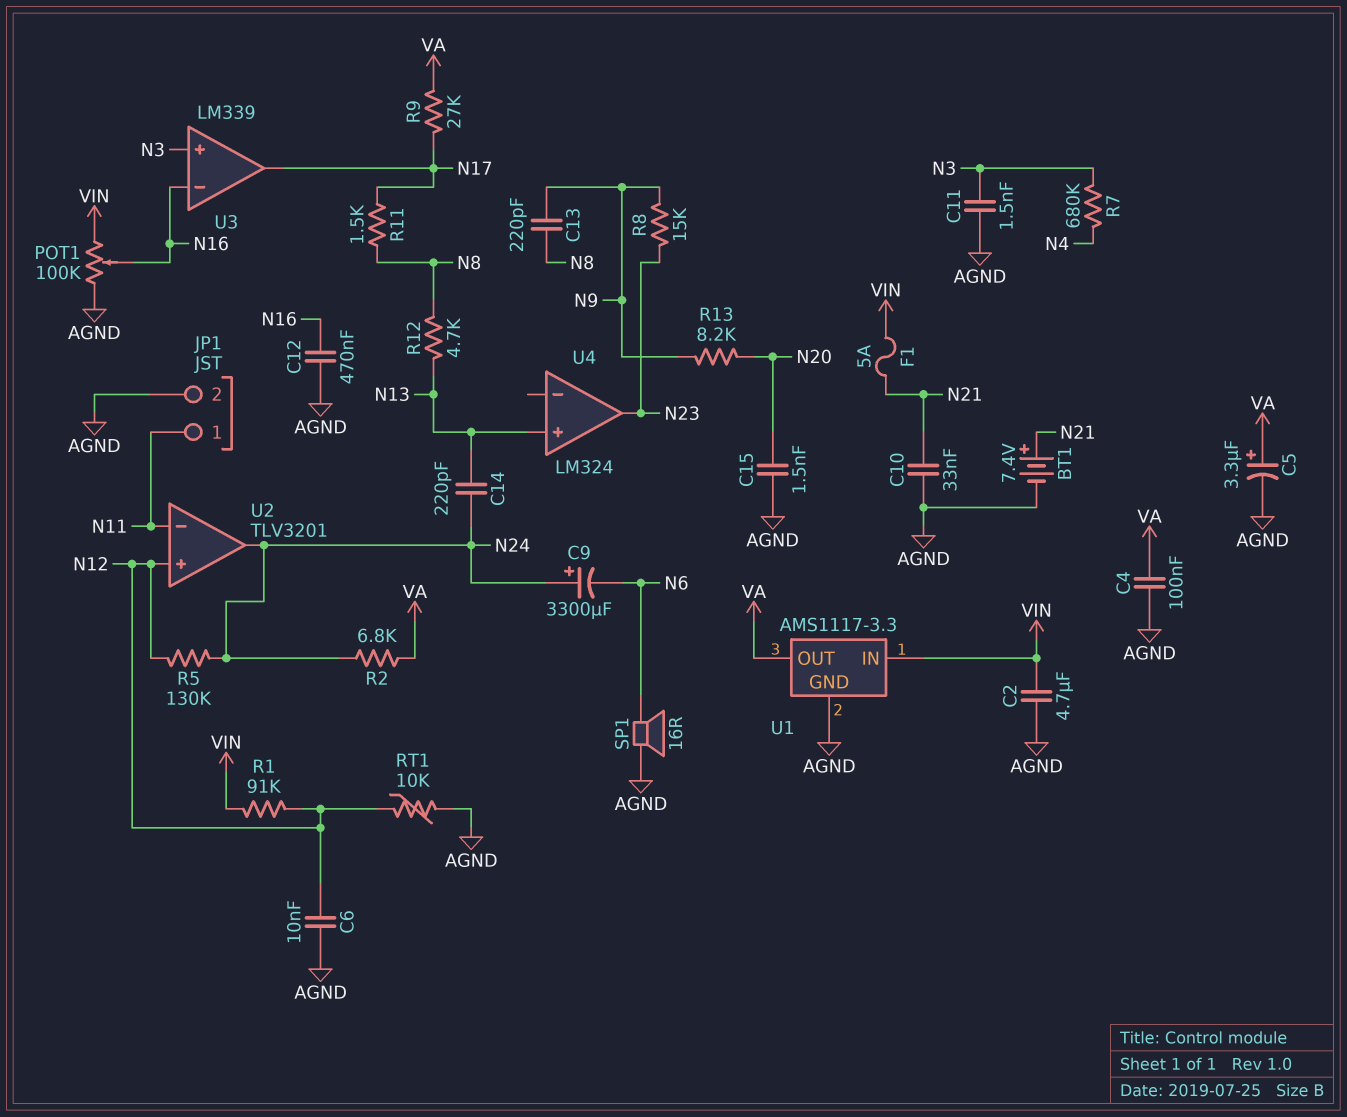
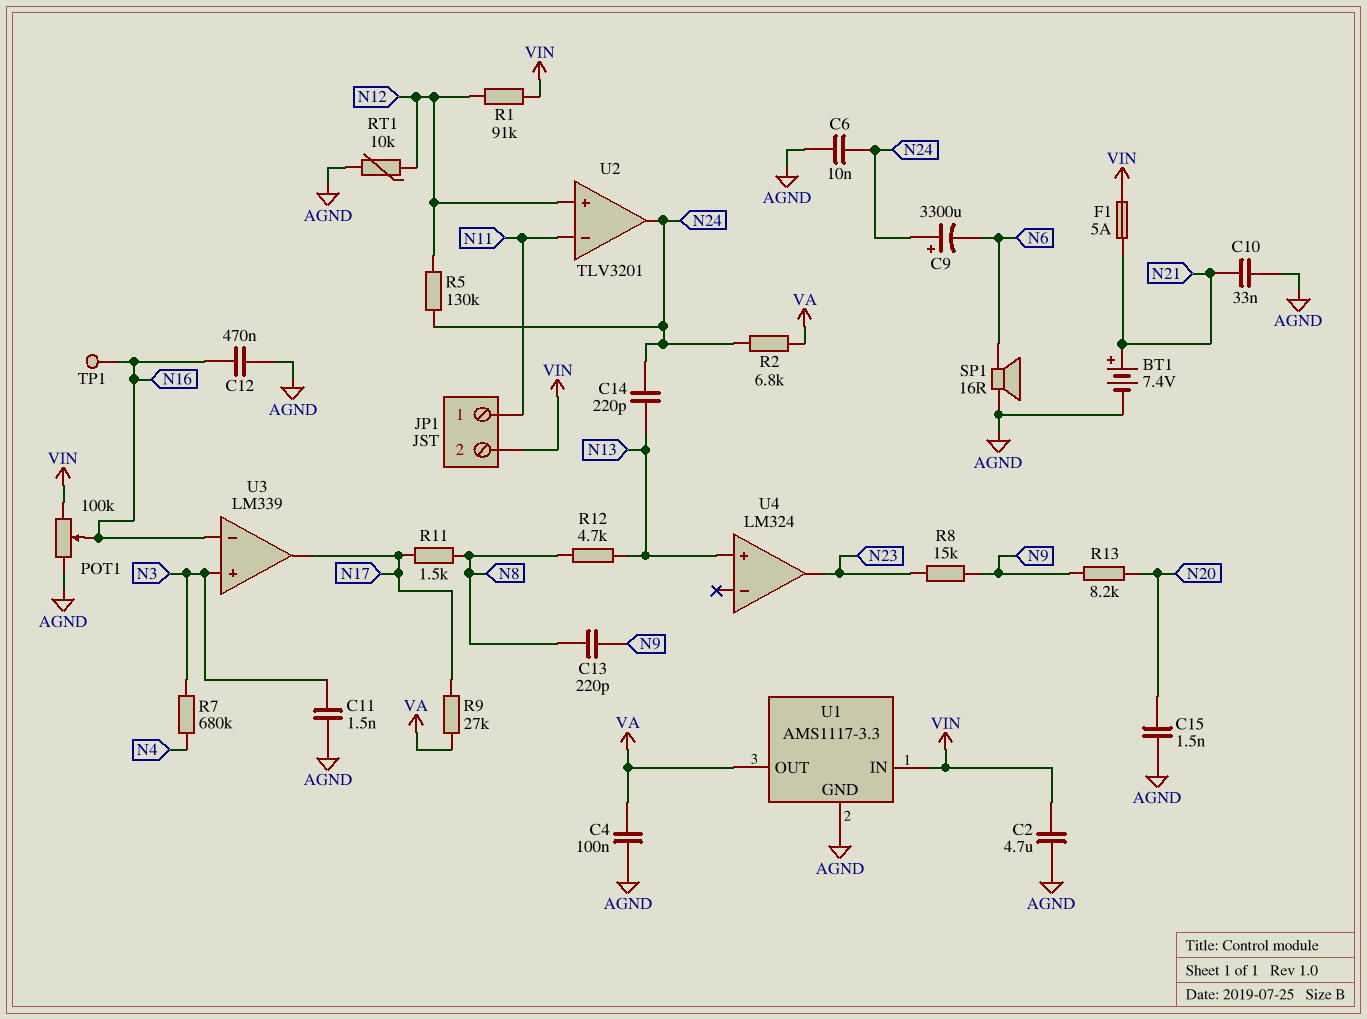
C5: 3.3uF (plus VA, minus AGND) -> none
C6: 10nF (AGND, N12) -> 10nF (AGND, N24)
JP1 pin 2: AGND -> VIN
TP1: none -> test point (N16)

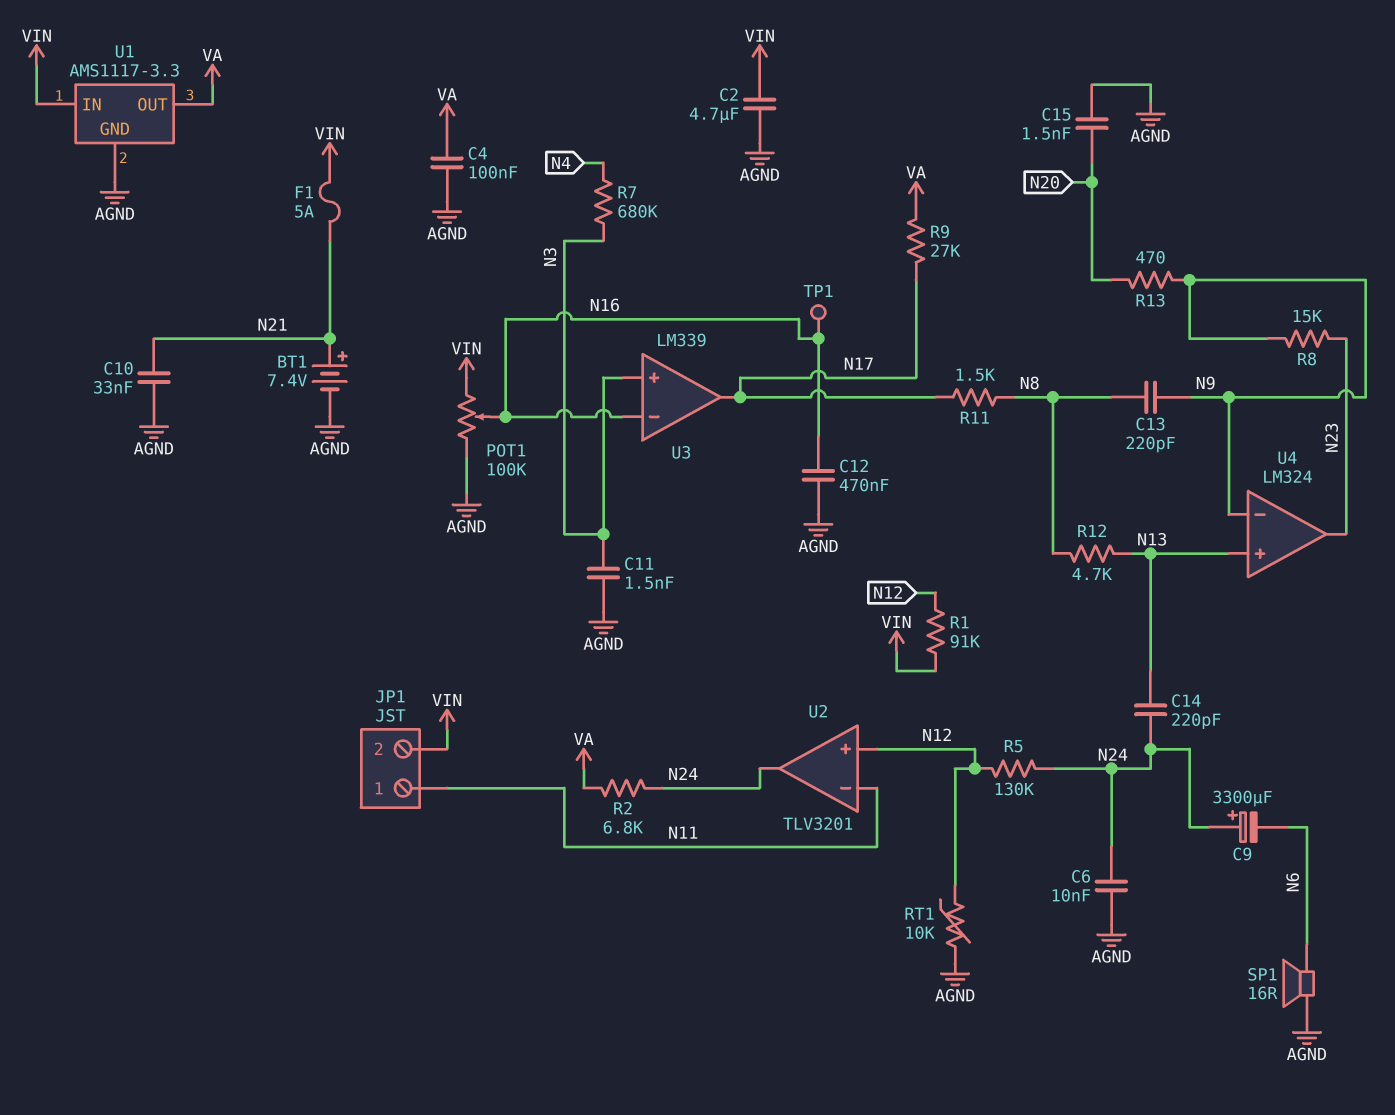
R13: 8.2k (N9, N20) -> 470 (N9, N20)
U4 pin in-: none -> N9

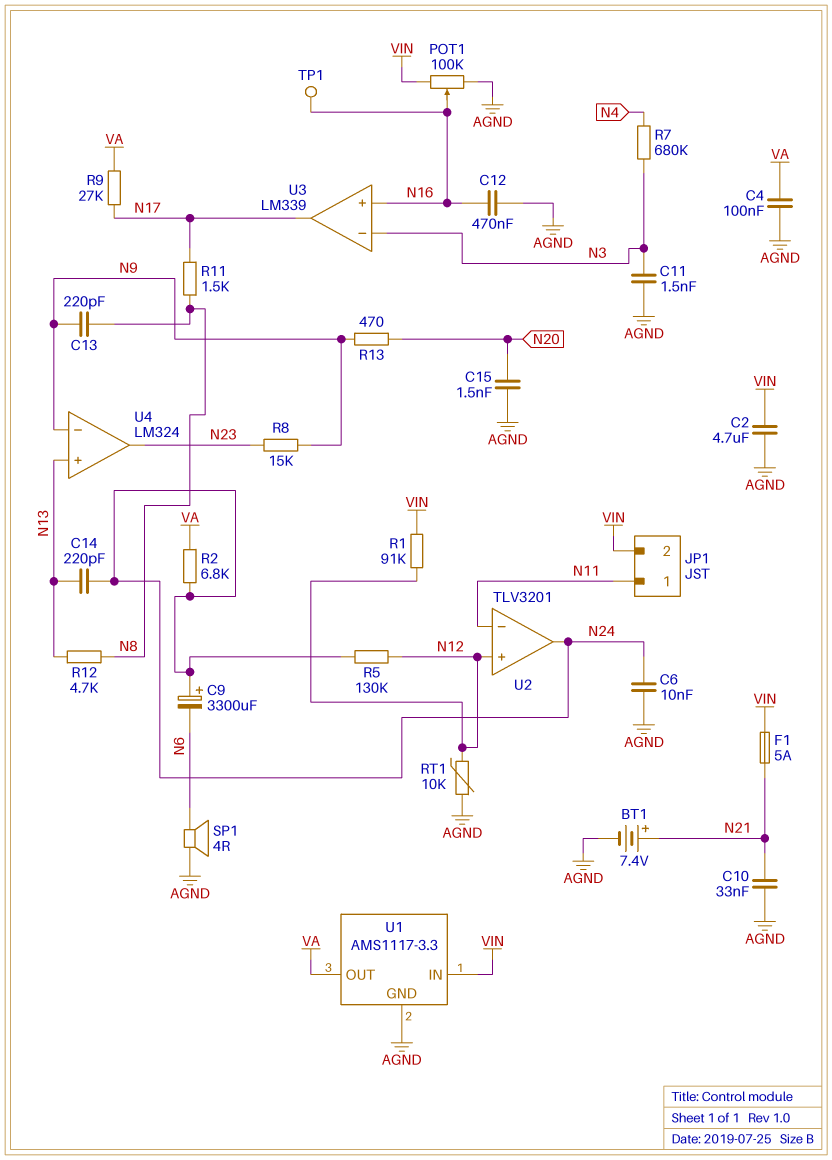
SP1: speaker 16R (AGND, N6) -> speaker 4R (AGND, N6)
U3 pin in+: N3 -> N16
U3 pin in-: N16 -> N3

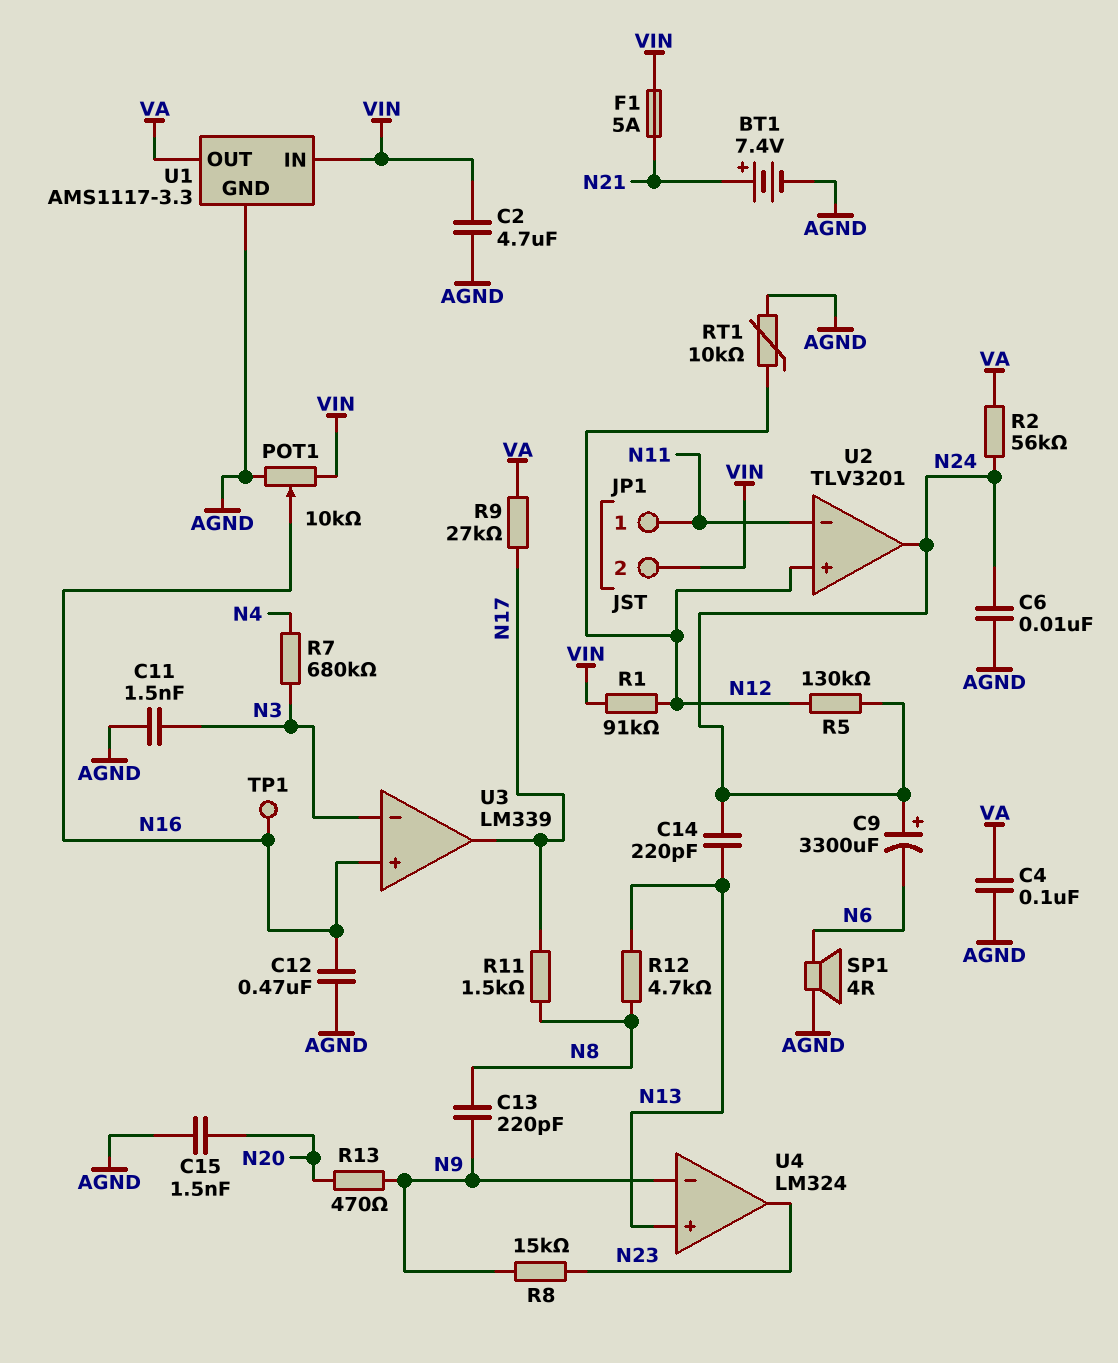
C10: 33nF (AGND, N21) -> none
POT1: 100k (AGND, VIN, wiper N16) -> 10k (AGND, VIN, wiper N16)
R2: 6.8k (N24, VA) -> 56k (N24, VA)

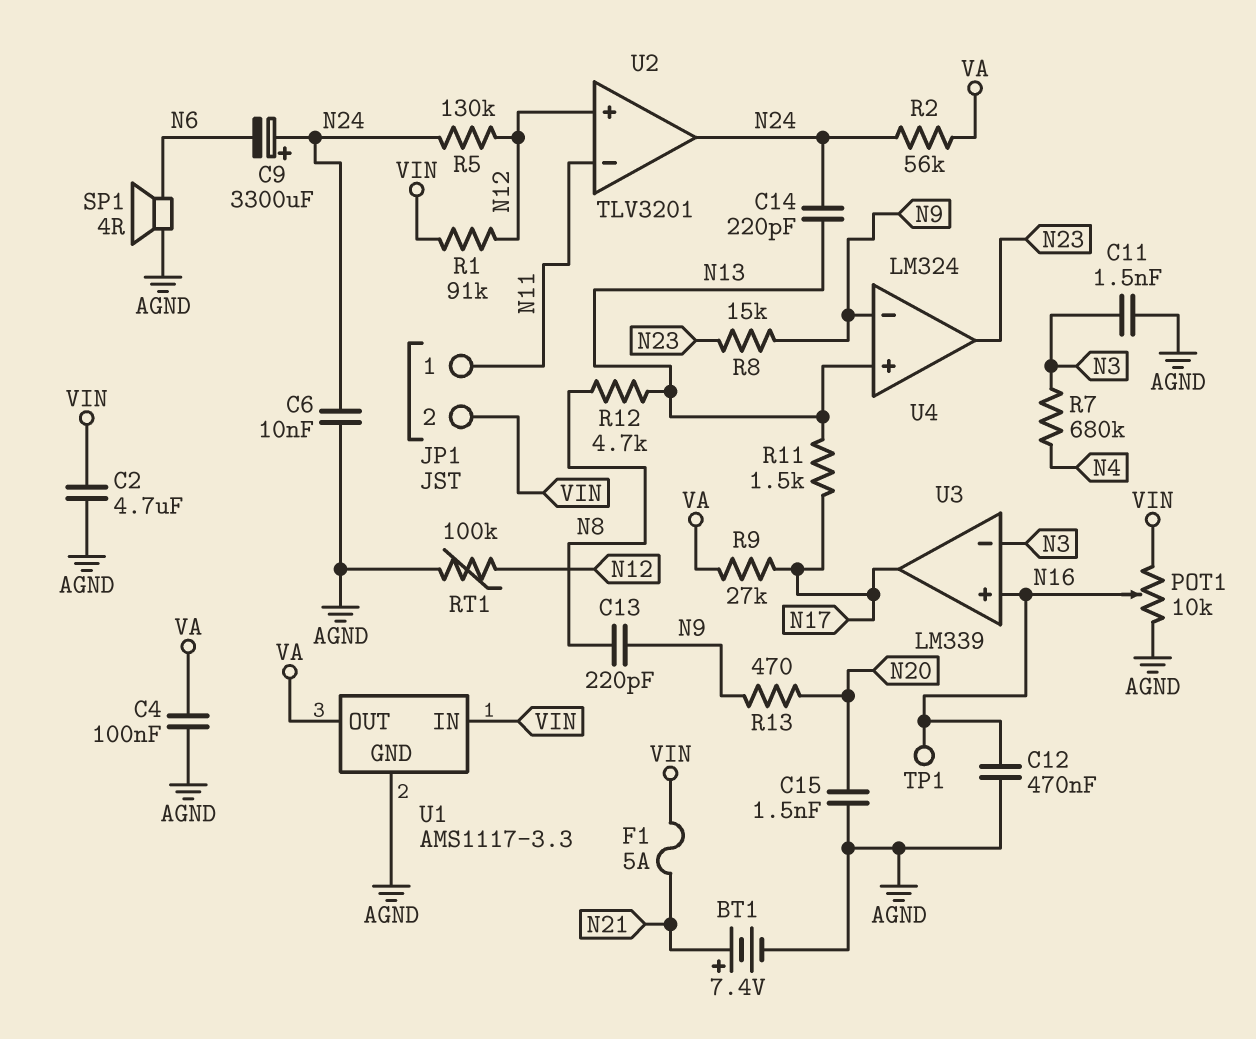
R11: 1.5k (N8, N17) -> 1.5k (N13, N17)
RT1: 10k (AGND, N12) -> 100k (AGND, N12)

